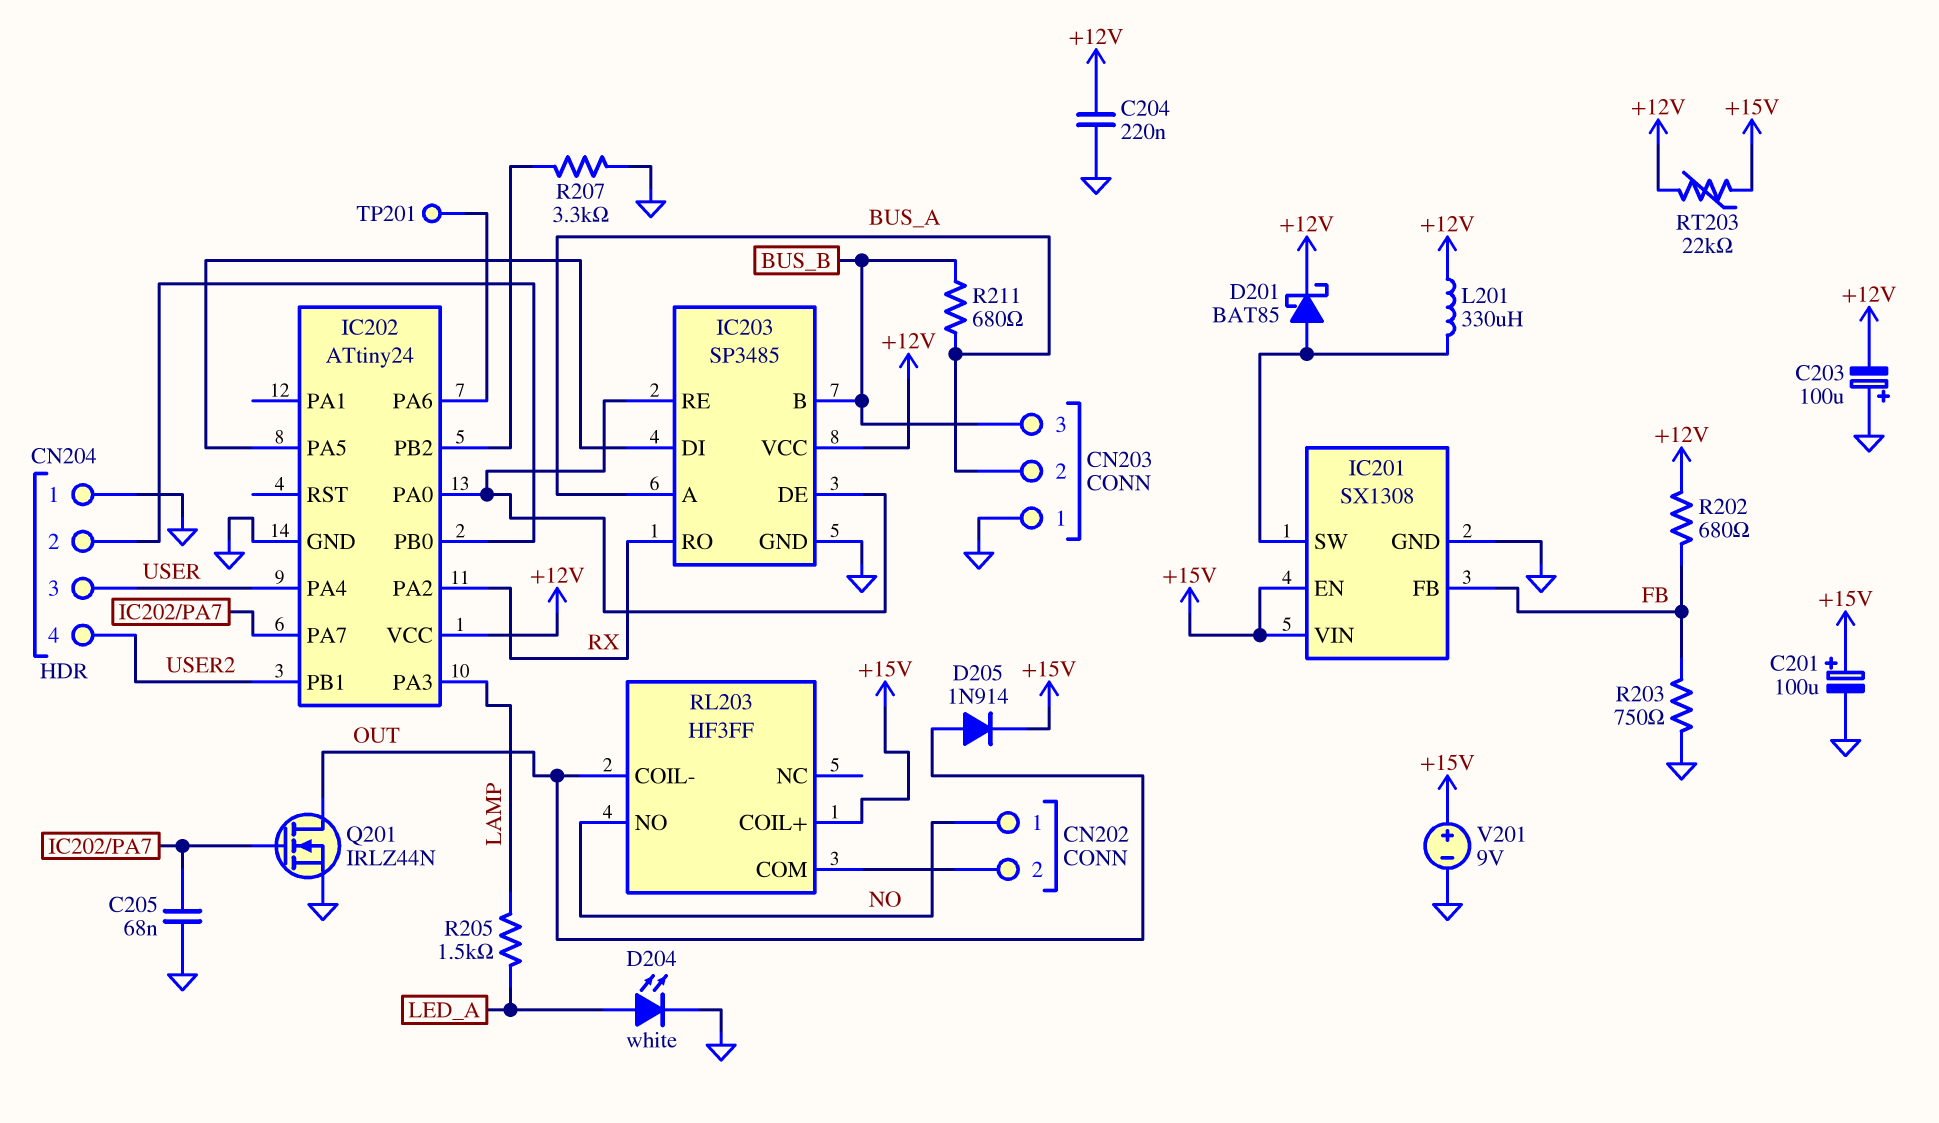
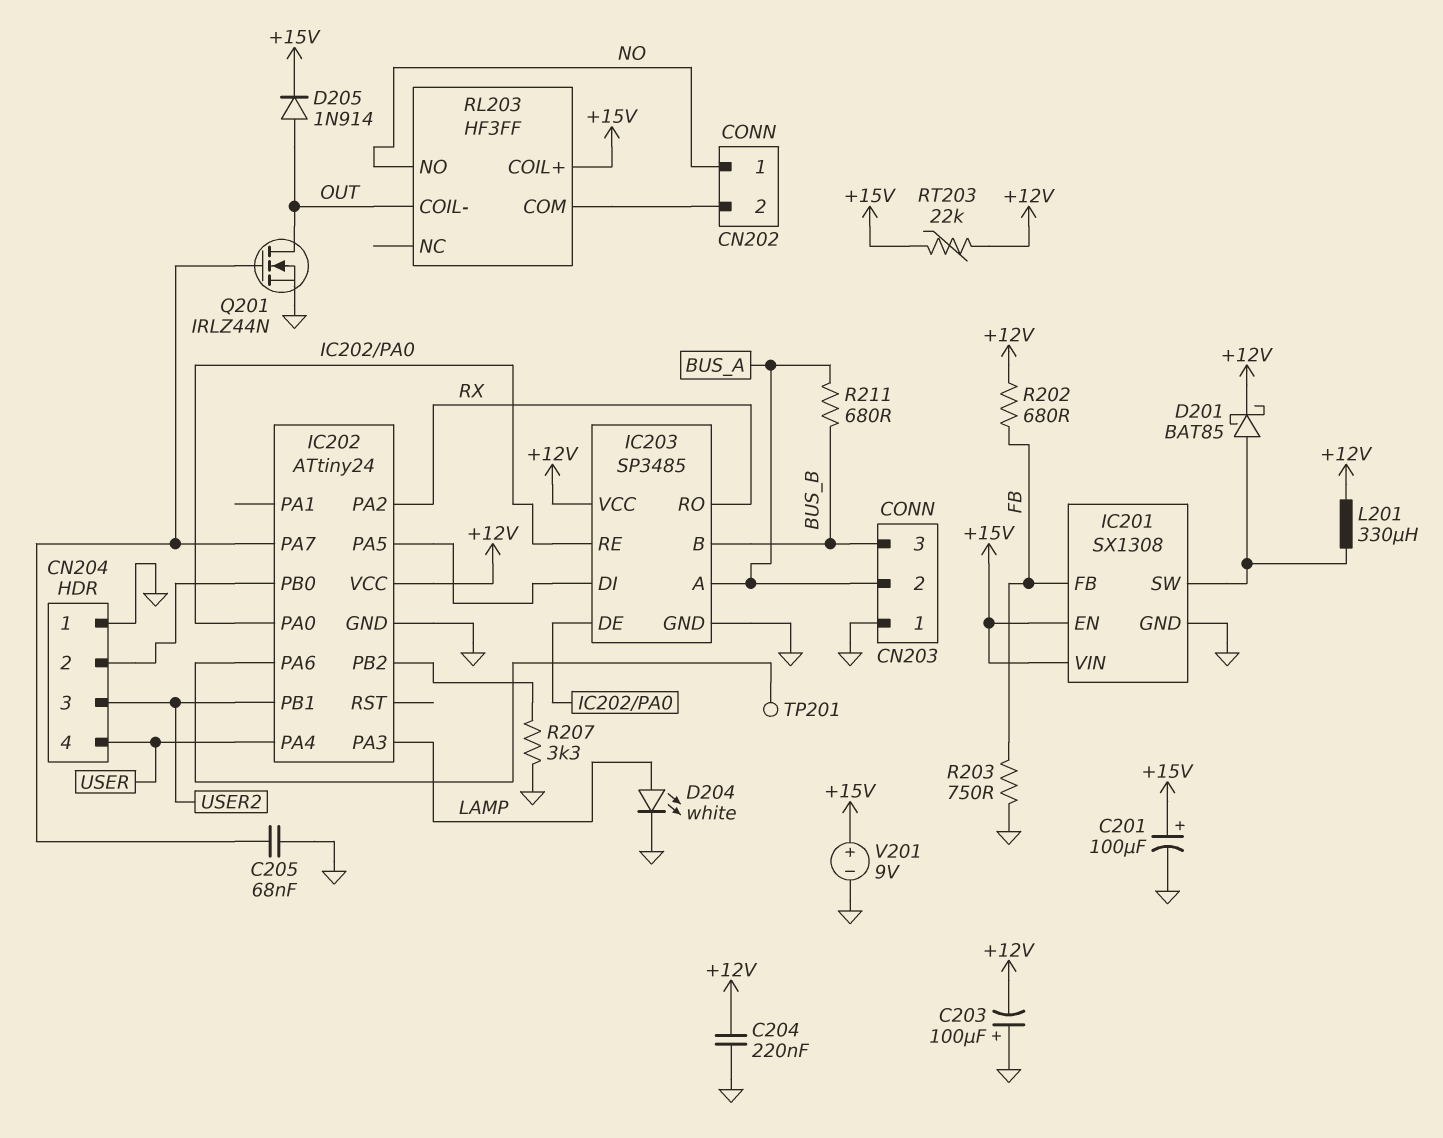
CN204 pin 3: USER -> USER2
CN204 pin 4: USER2 -> USER
D204: LED white (A LED_A, K GND) -> LED white (A LAMP, K GND)
R205: 1.5k (LAMP, LED_A) -> none

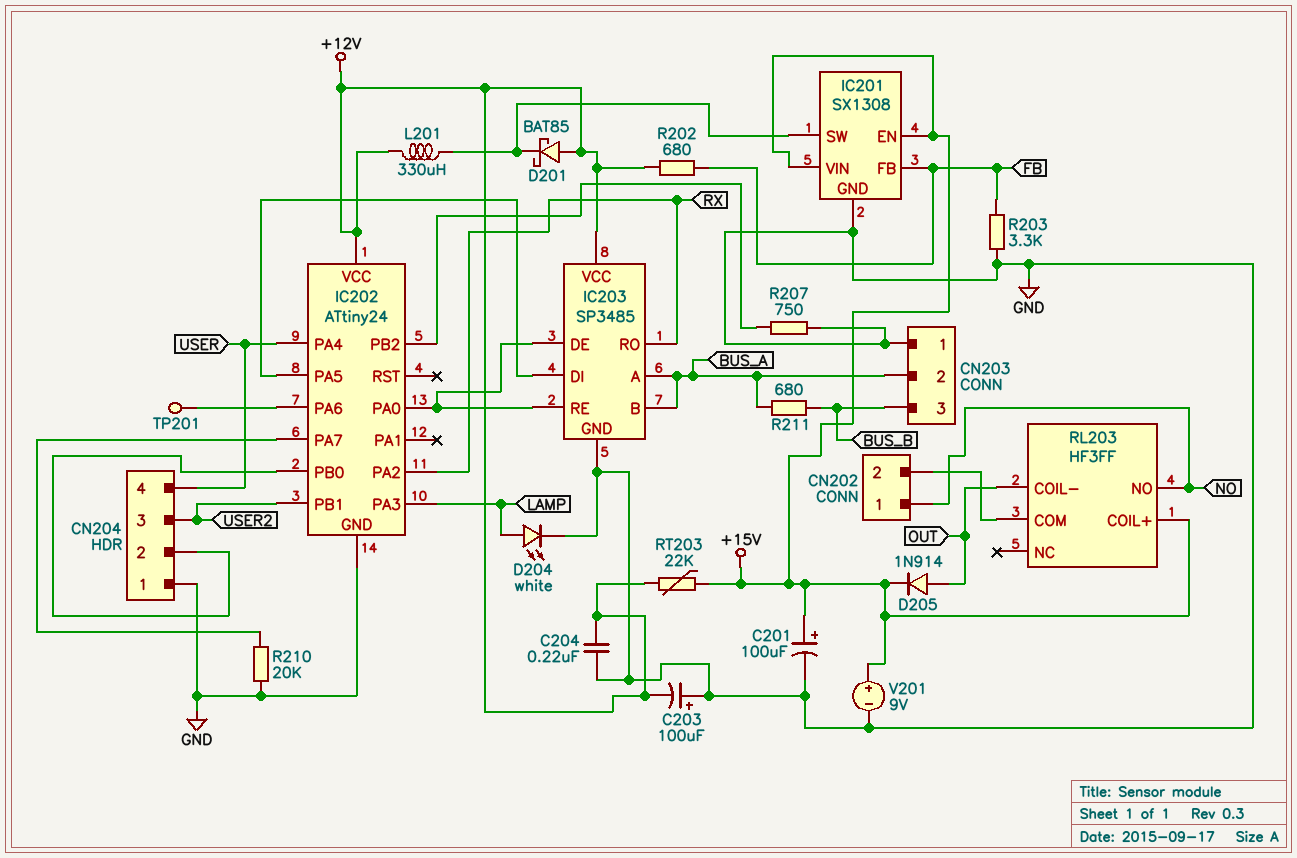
C205: 68nF (GND, IC202/PA7) -> none
D201: schottky BAT85 (A IC201/SW, K +12V) -> schottky BAT85 (A +12V, K IC201/SW)
IC203 pin B: BUS_B -> BUS_A
Q201: NMOS IRLZ44N (G IC202/PA7, D OUT, S GND) -> none
R203: 750 (FB, GND) -> 3.3k (FB, GND)
R207: 3.3k (GND, IC202/PB2) -> 750 (GND, IC202/PB2)
R210: none -> 20k (GND, IC202/PA7)

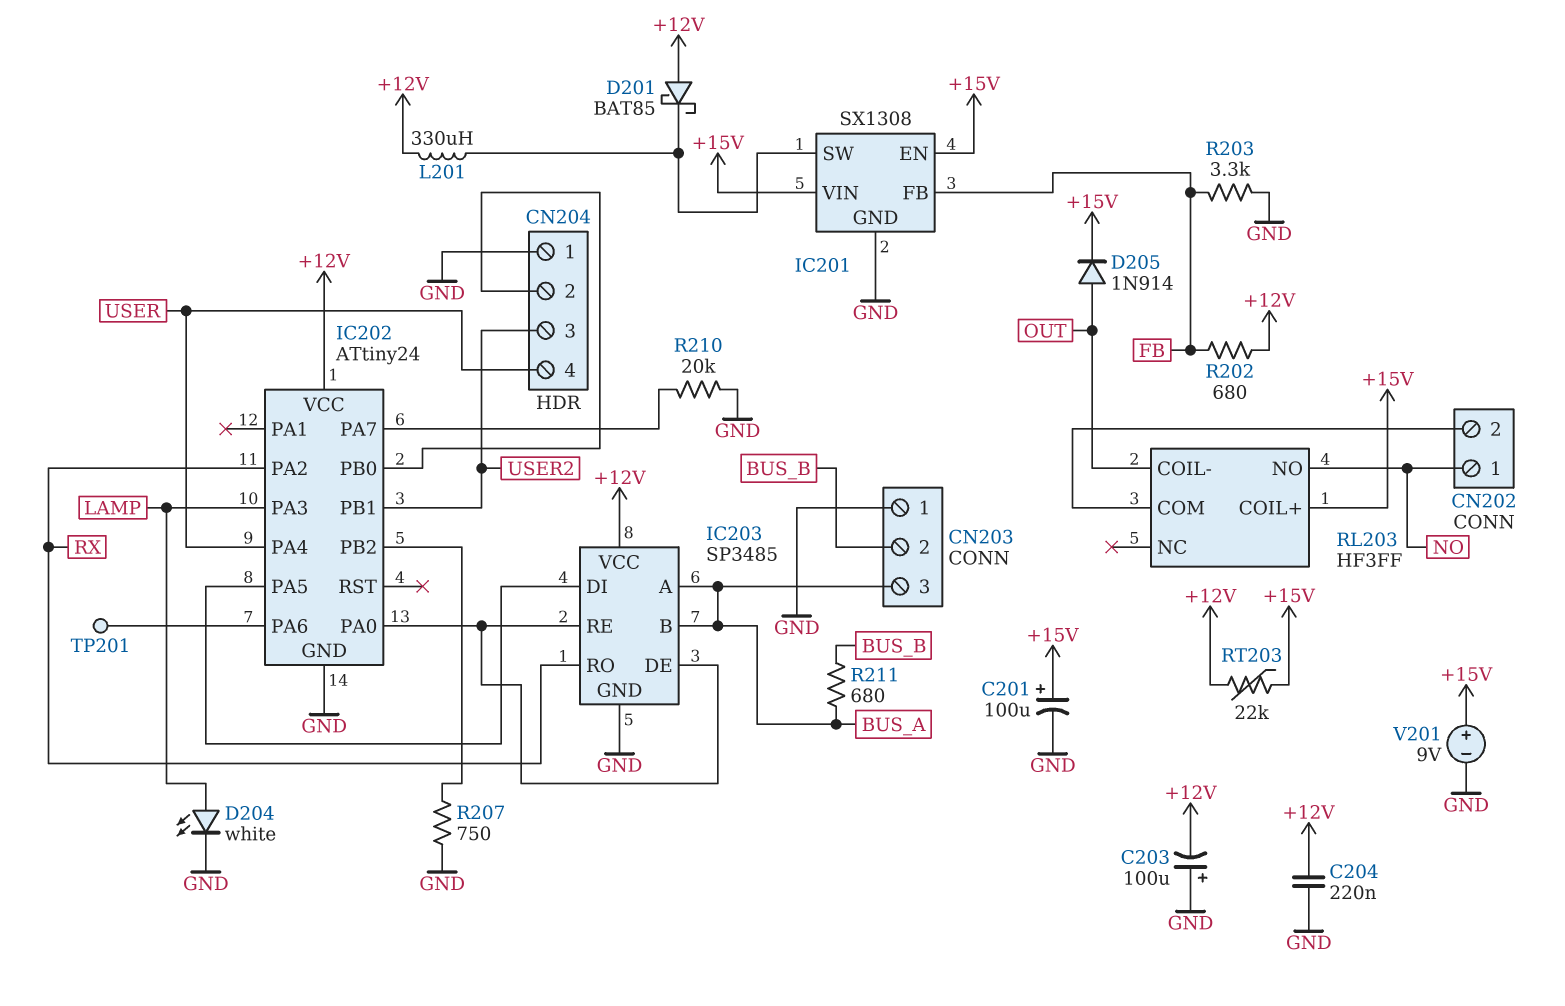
CN203 pin 2: BUS_A -> BUS_B
CN203 pin 3: BUS_B -> BUS_A

